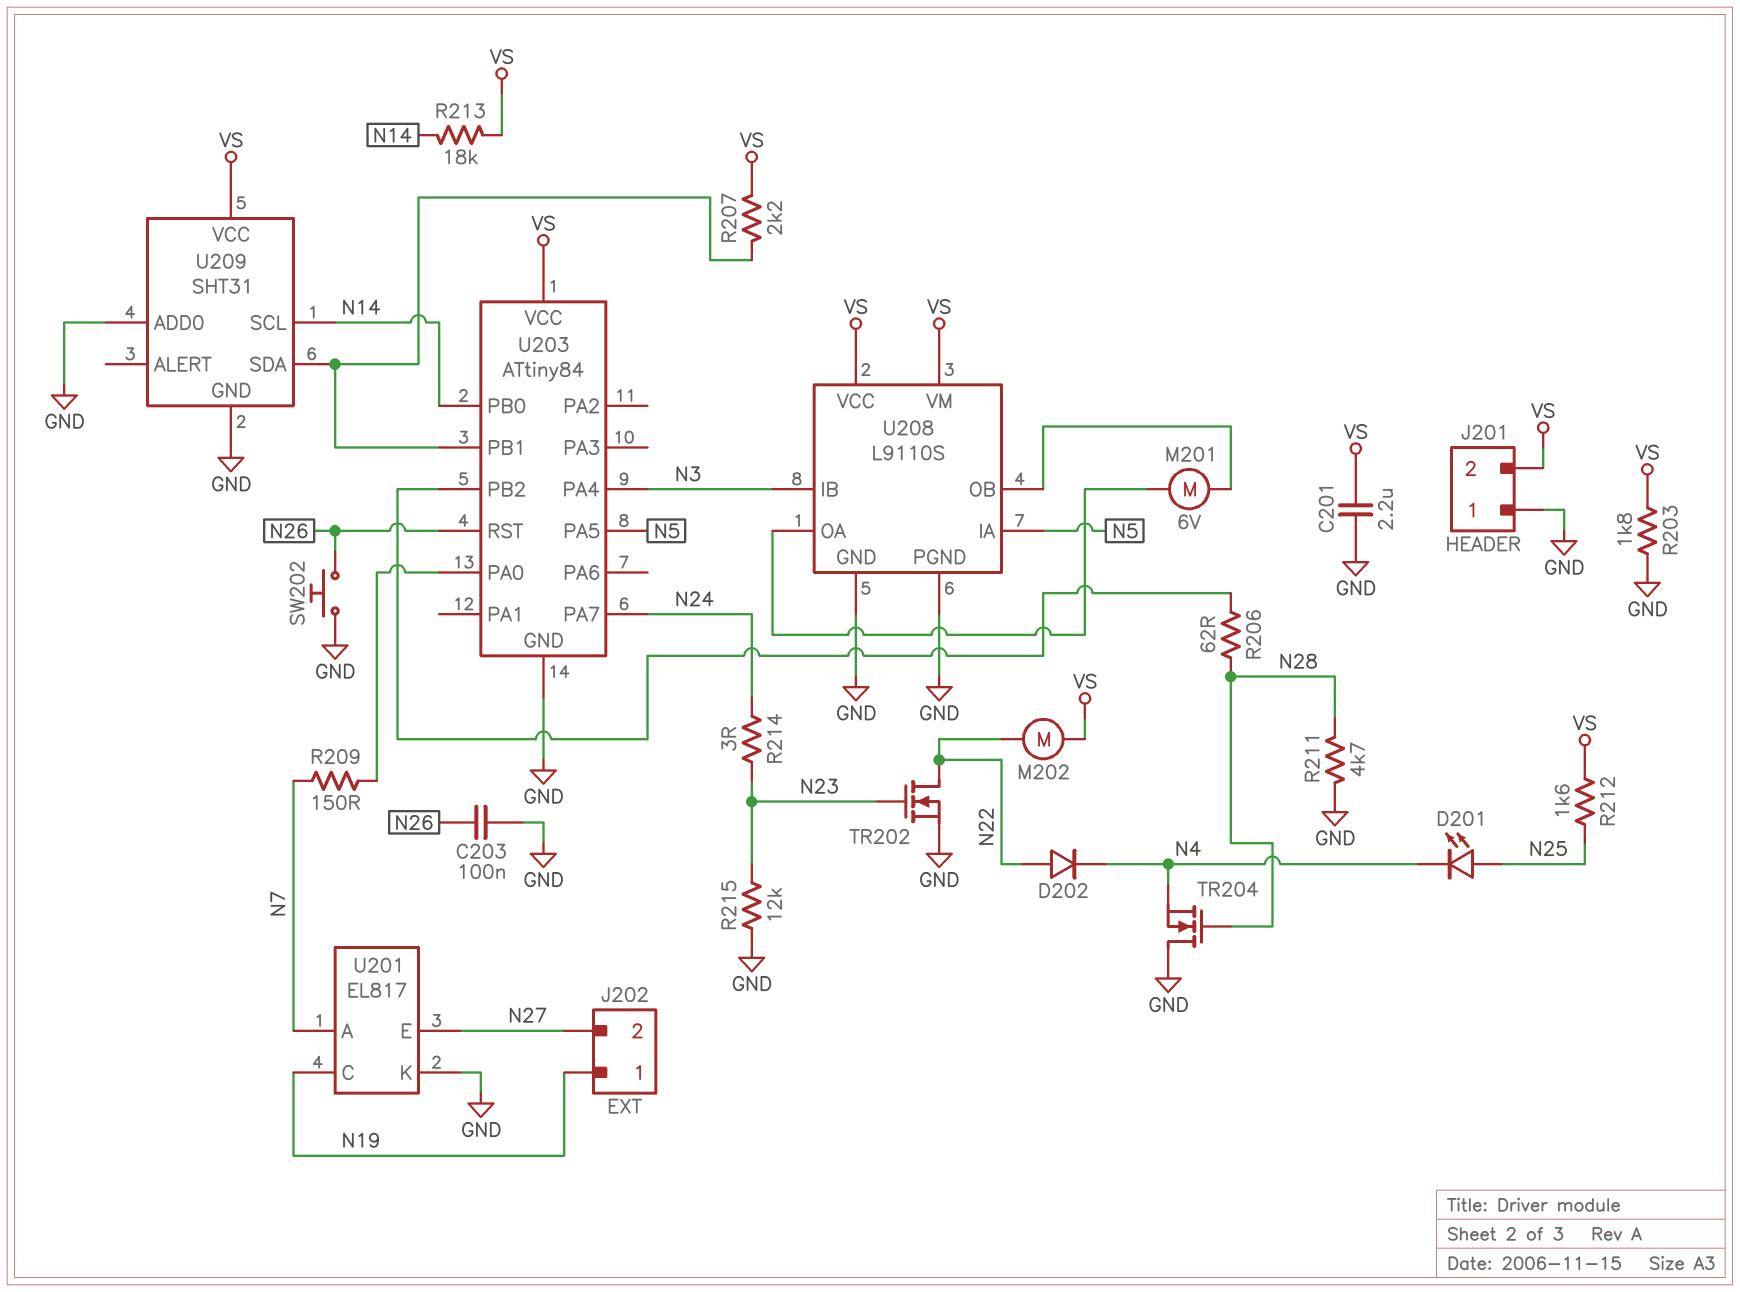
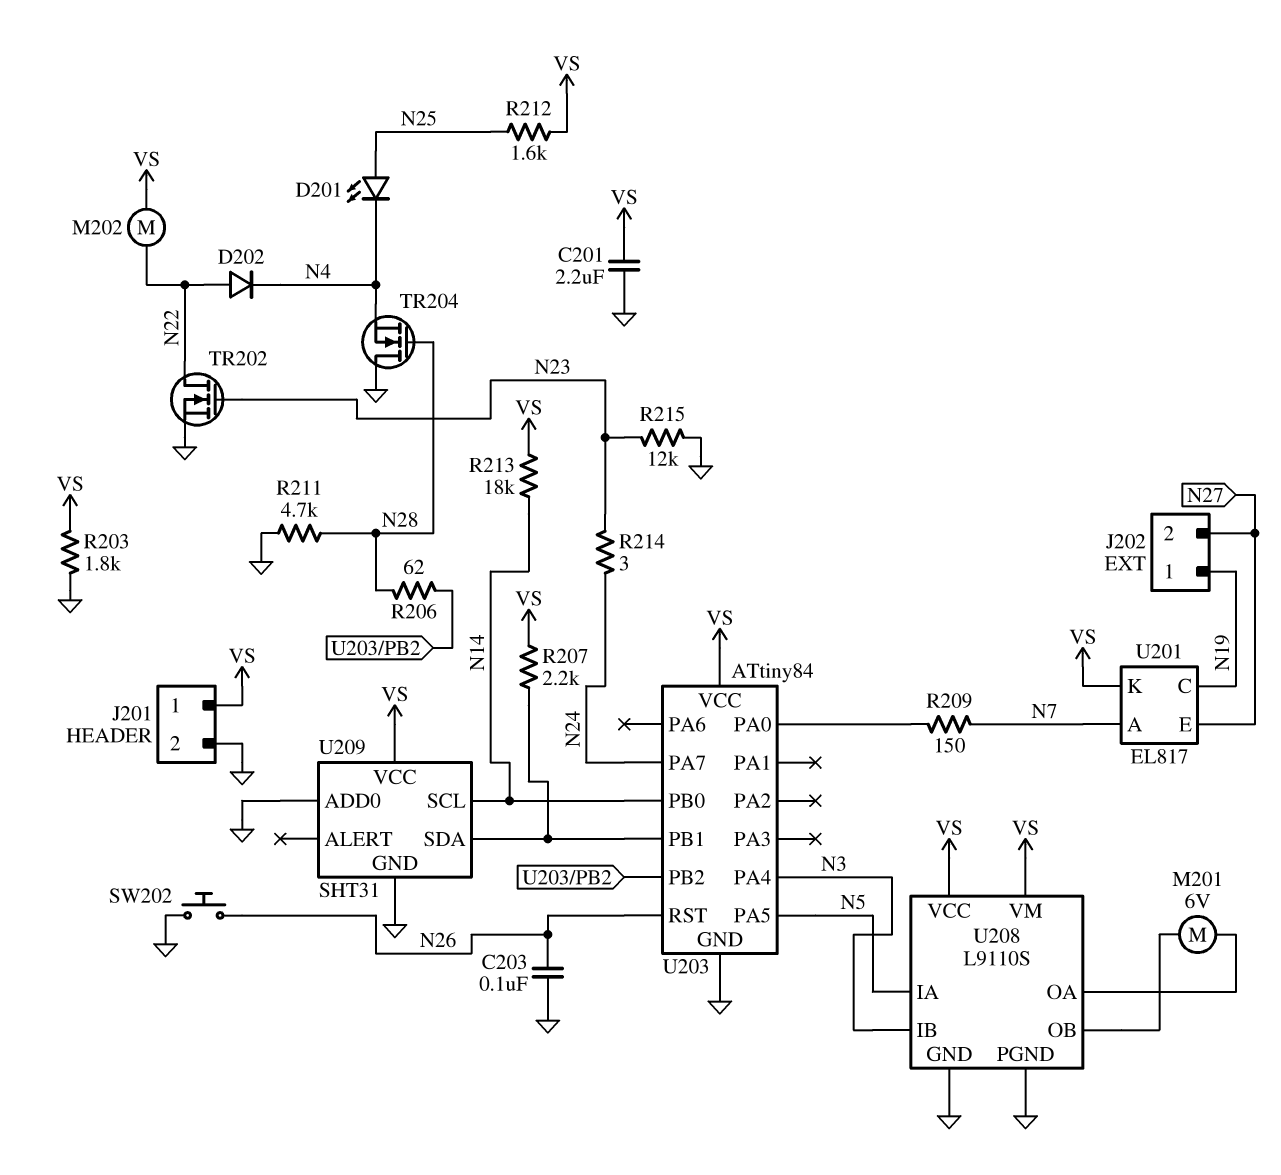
J201 pin 1: GND -> VS
J201 pin 2: VS -> GND
U201 pin K: GND -> VS

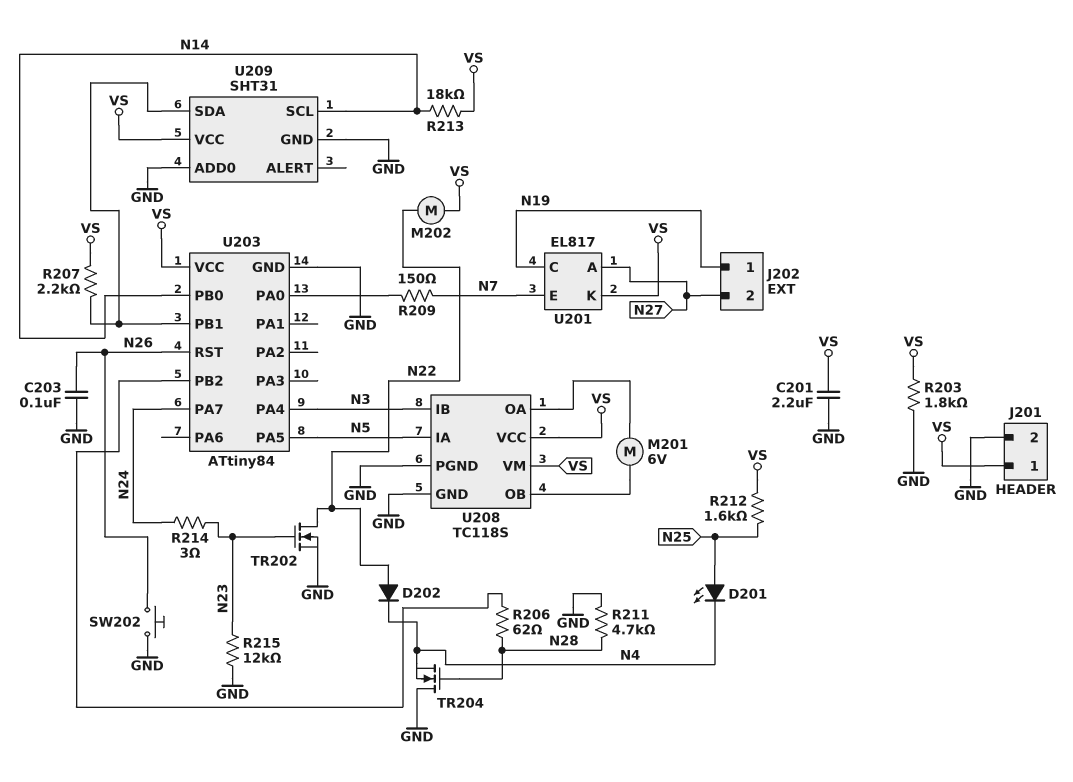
U201 pin A: N7 -> N27
U201 pin E: N27 -> N7
U208: L9110S -> TC118S

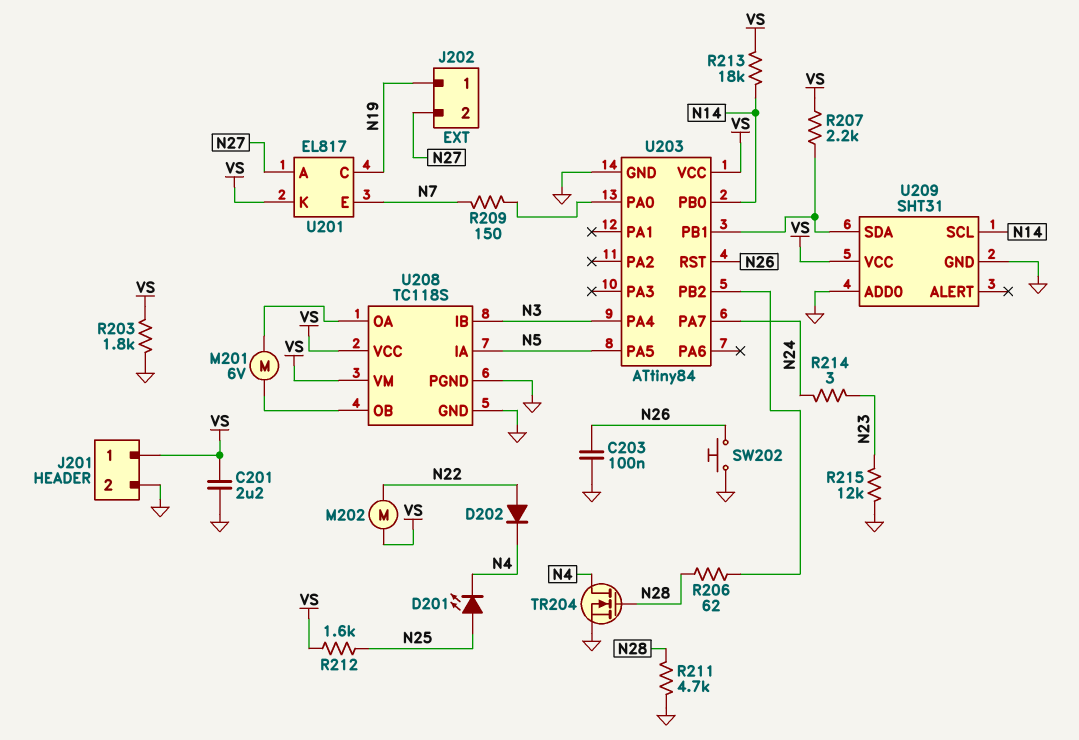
TR202: NMOS (G N23, D N22, S GND) -> none
TR204: NMOS (G N28, D GND, S N4) -> NMOS (G N28, D N4, S GND)

